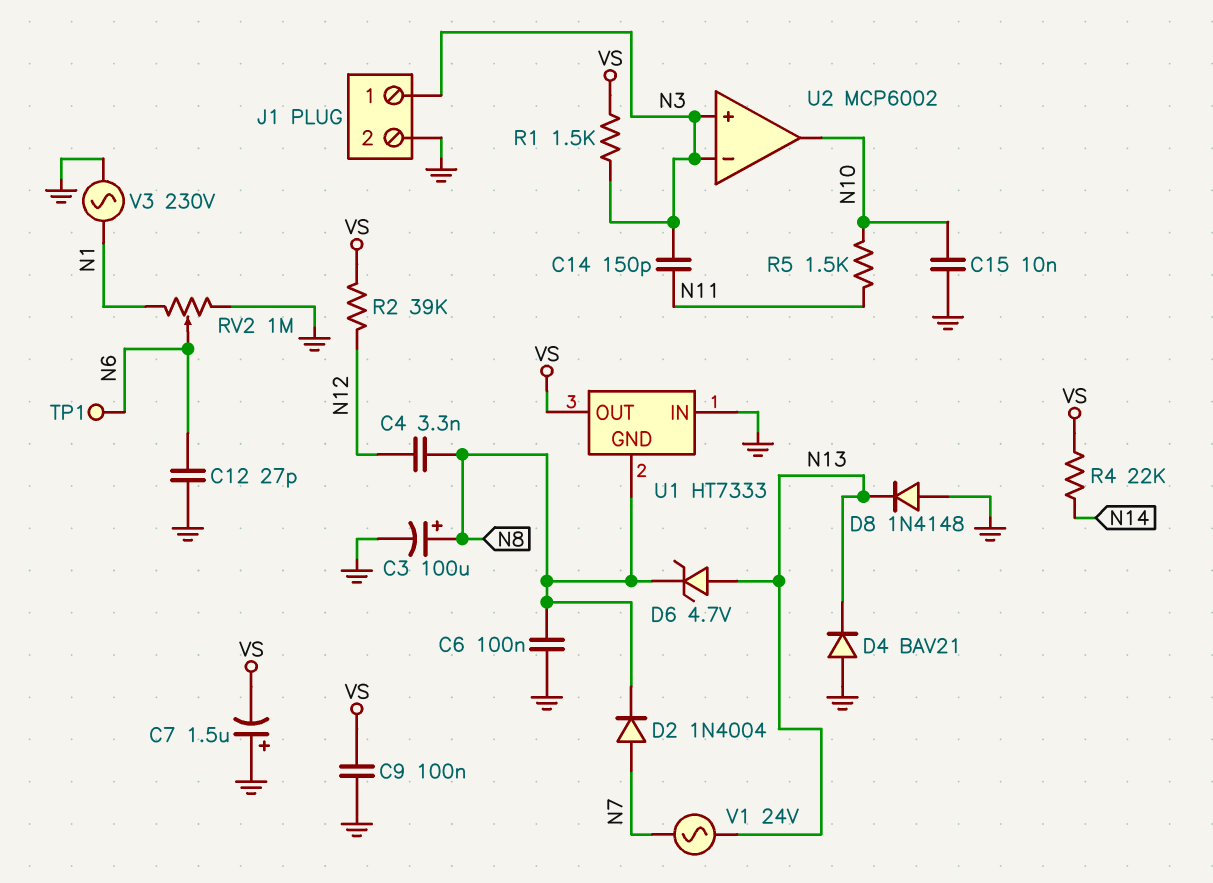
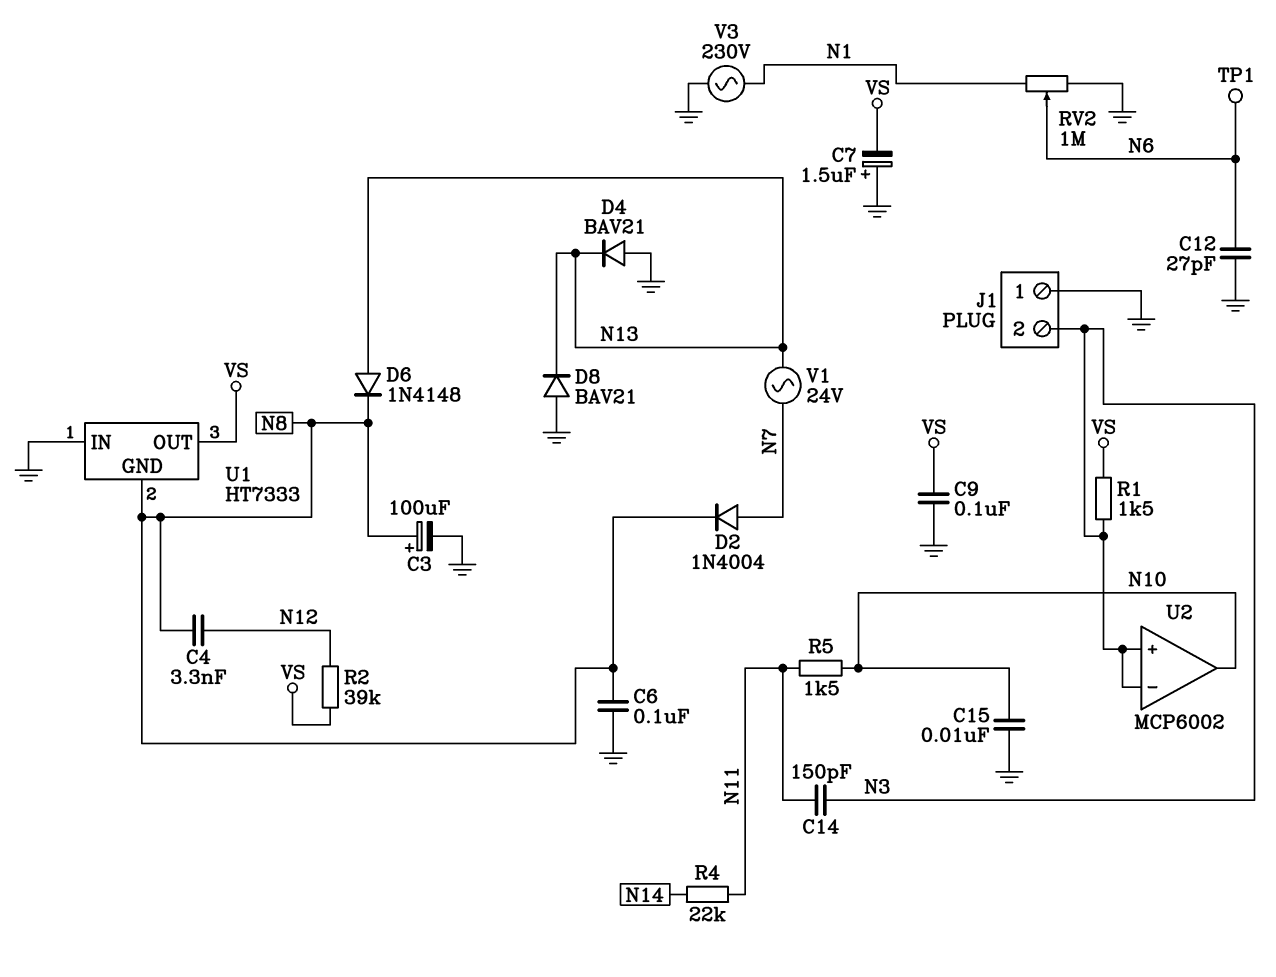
D6: zener 4.7V (A N13, K N8) -> diode 1N4148 (A N13, K N8)
D8: diode 1N4148 (A GND, K N13) -> diode BAV21 (A GND, K N13)
J1 pin 1: N3 -> GND
J1 pin 2: GND -> N3
R4: 22k (N14, VS) -> 22k (N11, N14)

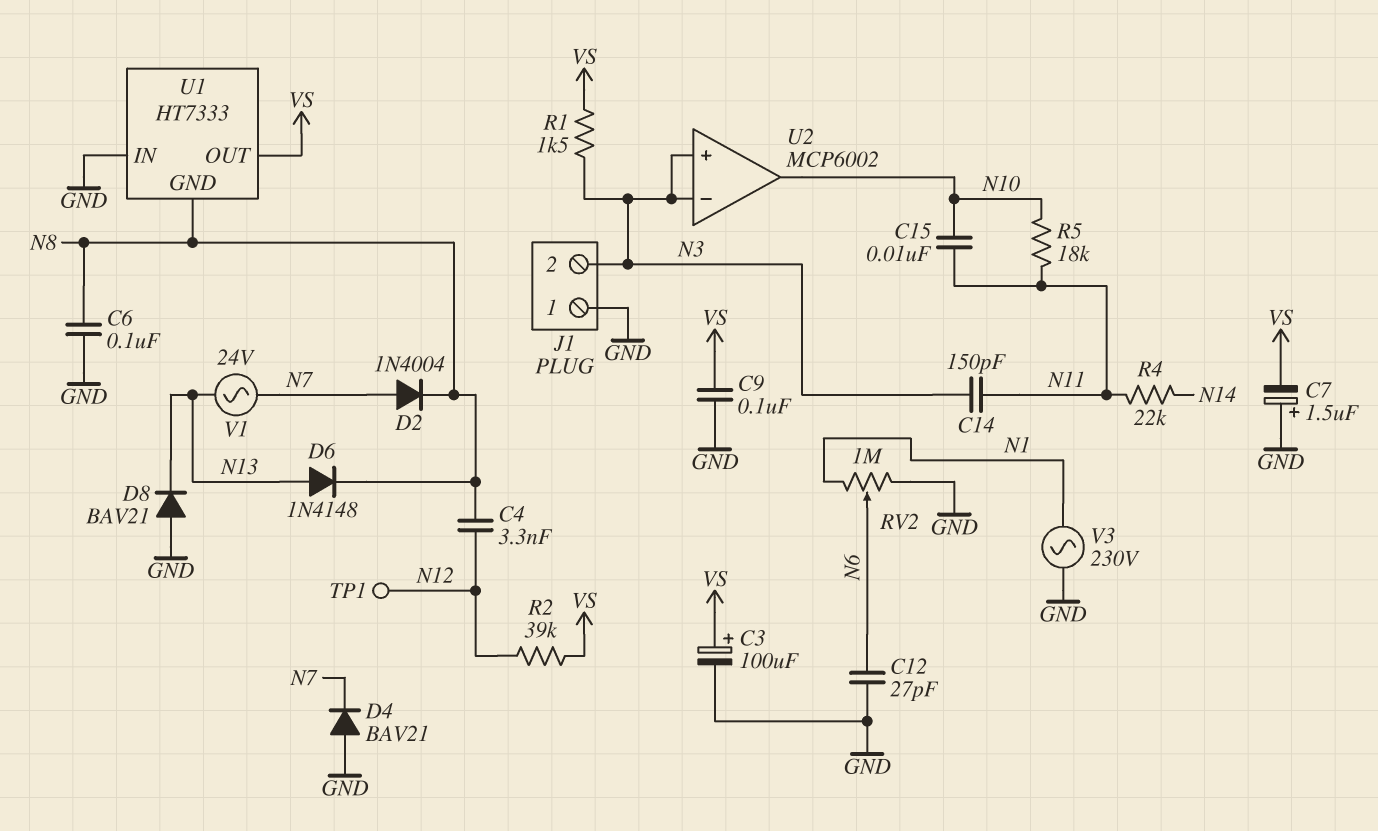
C3: 100uF (plus N8, minus GND) -> 100uF (plus VS, minus GND)
C15: 10nF (GND, N10) -> 10nF (N10, N11)
D4: diode BAV21 (A GND, K N13) -> diode BAV21 (A GND, K N7)
R5: 1.5k (N10, N11) -> 18k (N10, N11)
TP1: test point (N6) -> test point (N12)

